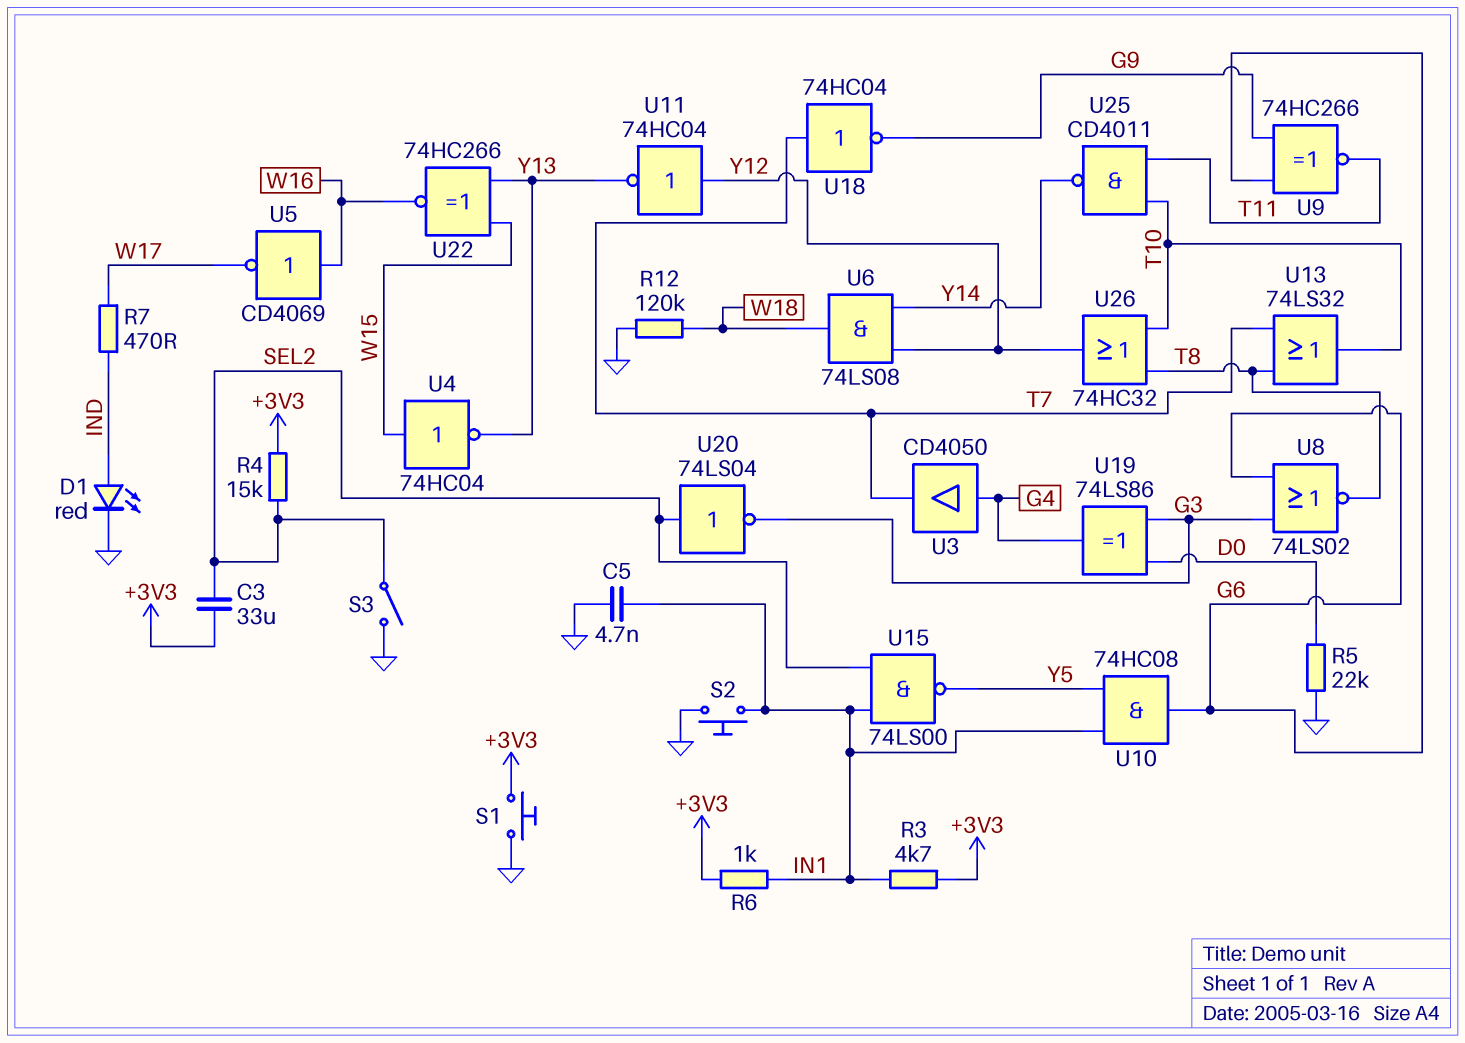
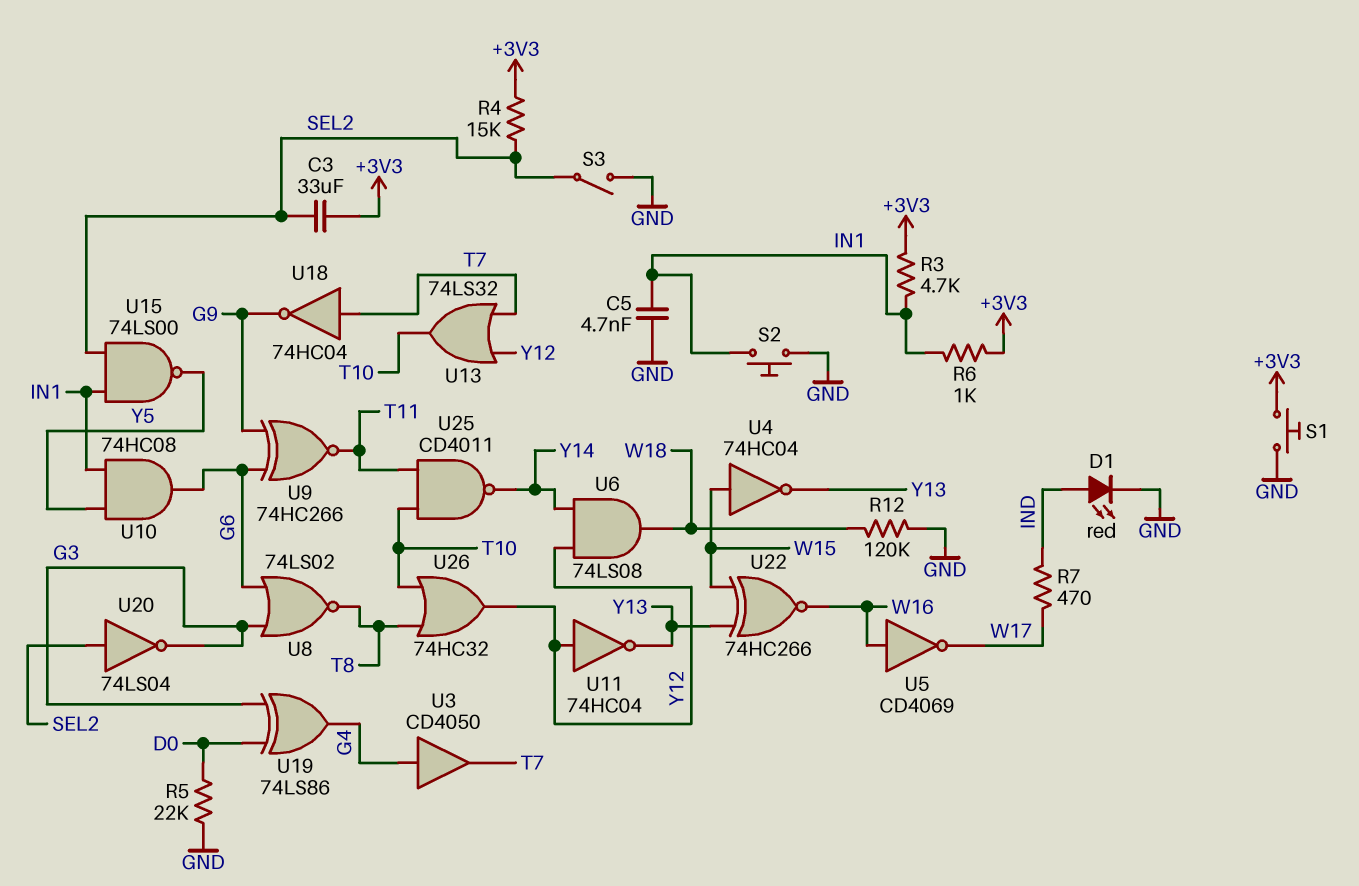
U13: OR 74LS32 (in T7, in T8, out T10) -> OR 74LS32 (in T7, in Y12, out T10)

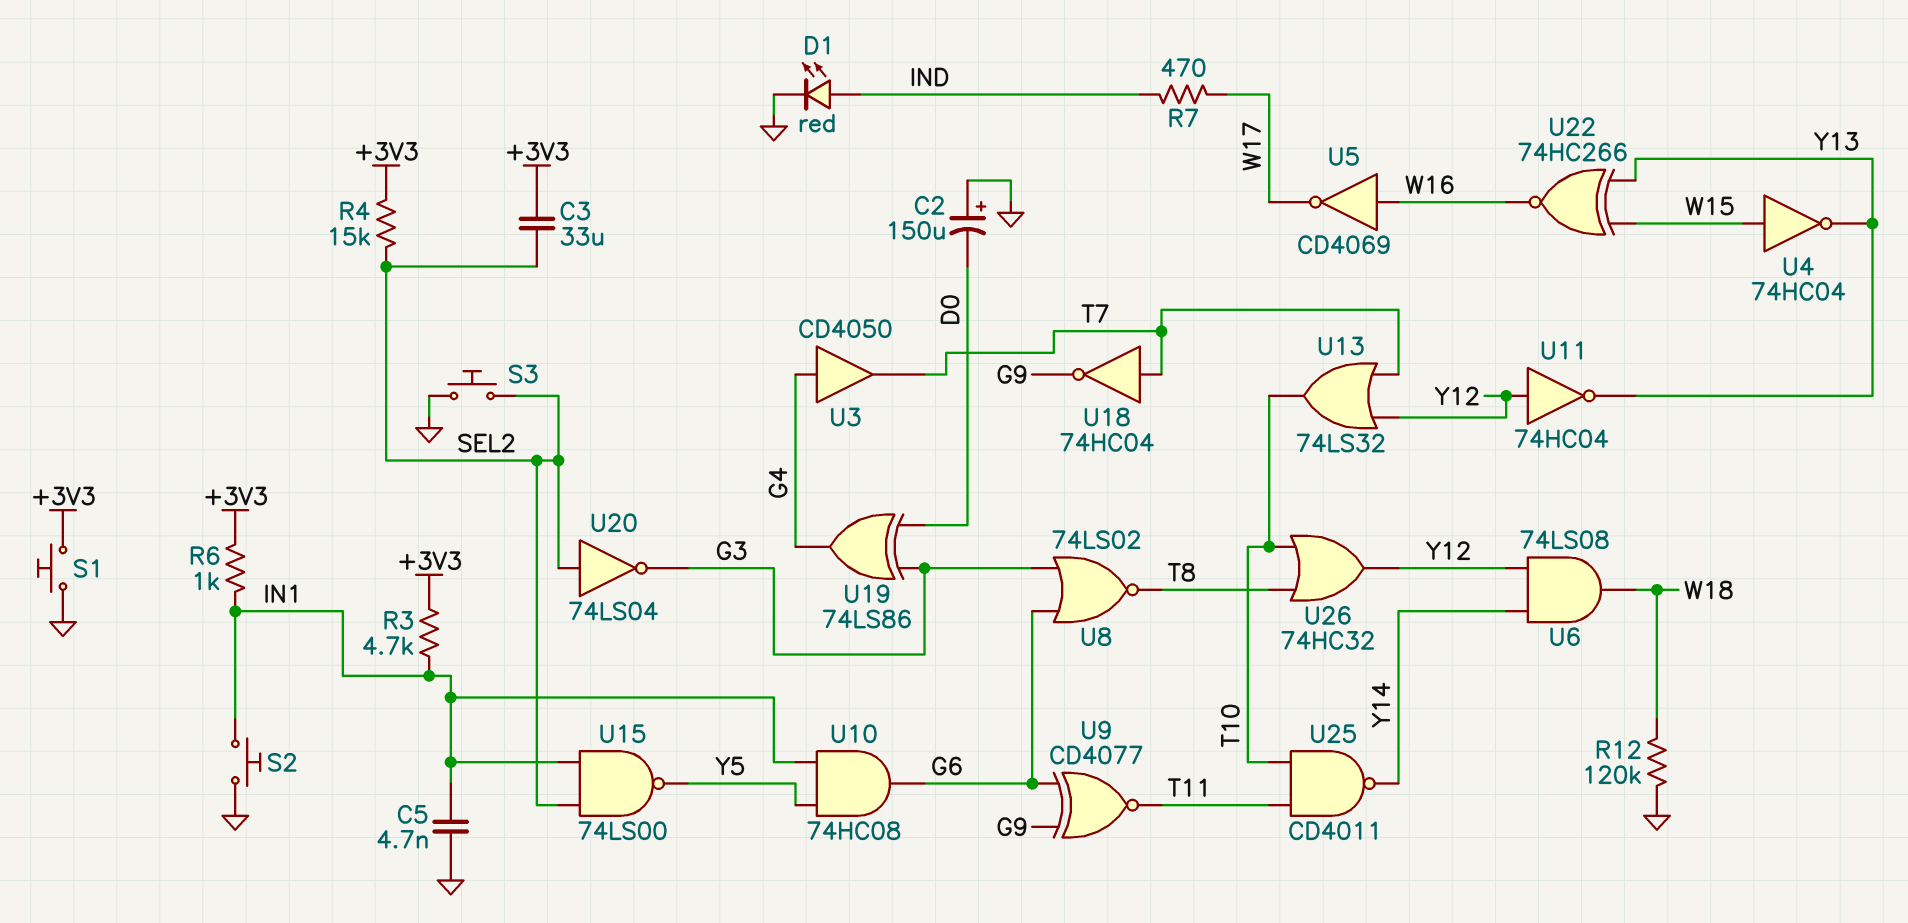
C2: none -> 150uF (plus GND, minus D0)
R5: 22k (D0, GND) -> none
S3: switch (GND, SEL2) -> button (GND, SEL2)
U9: XNOR 74HC266 (in G6, in G9, out T11) -> XNOR CD4077 (in G6, in G9, out T11)

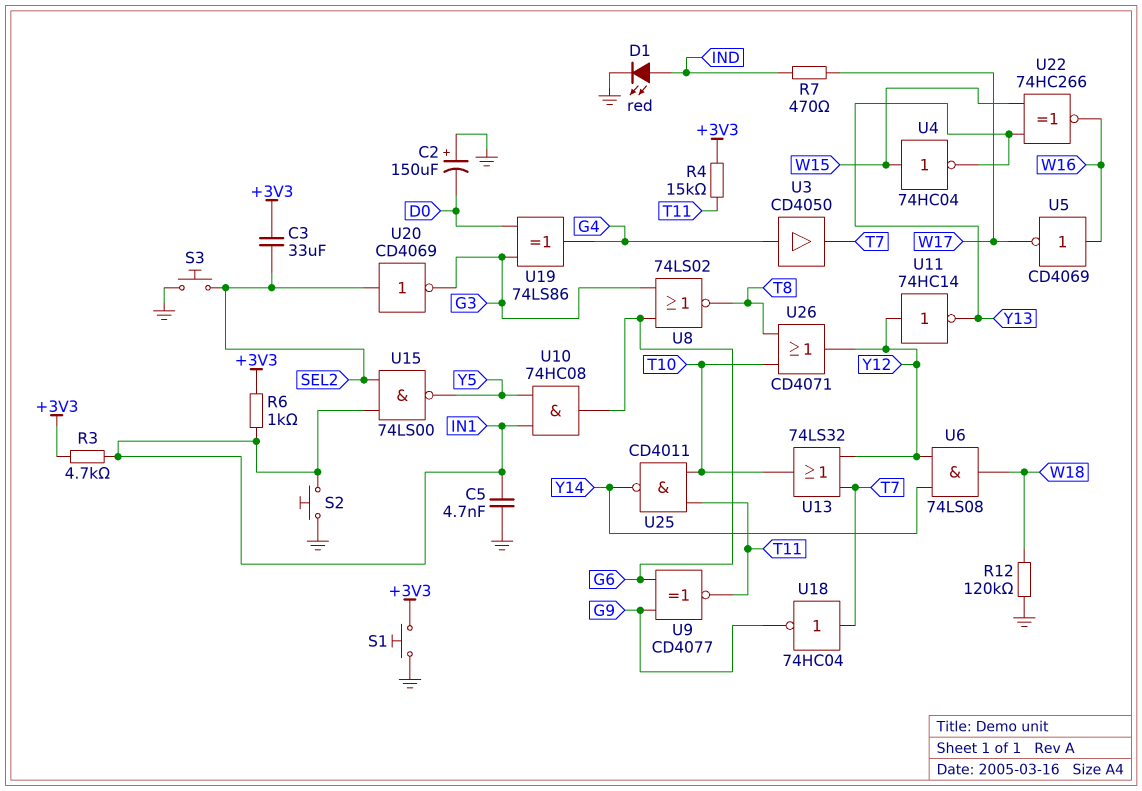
R4: 15k (+3V3, SEL2) -> 15k (+3V3, T11)
U11: NOT 74HC04 (in Y12, out Y13) -> NOT 74HC14 (in Y12, out Y13)
U20: NOT 74LS04 (in SEL2, out G3) -> NOT CD4069 (in SEL2, out G3)
U26: OR 74HC32 (in T8, in T10, out Y12) -> OR CD4071 (in T8, in T10, out Y12)

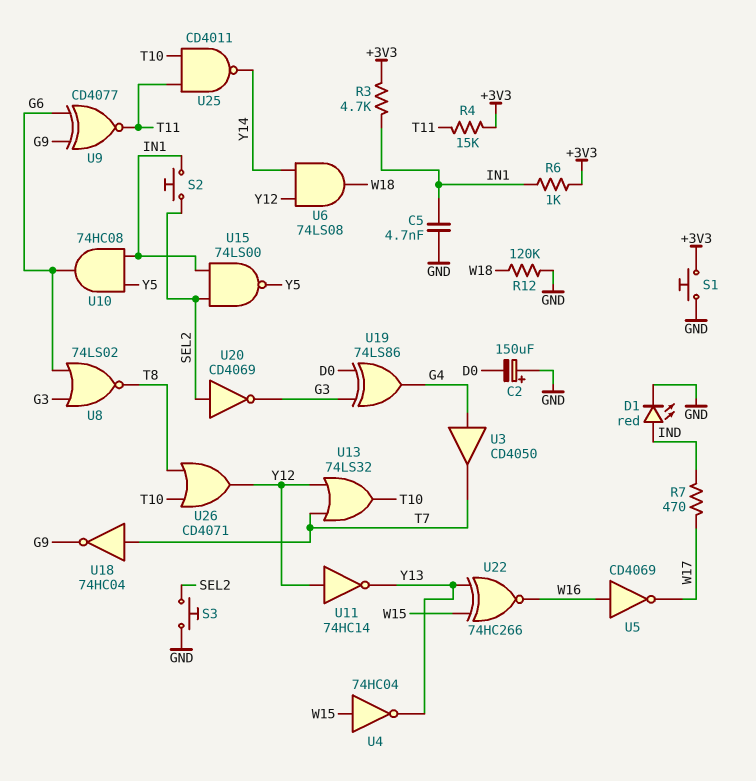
C3: 33uF (+3V3, SEL2) -> none
S2: button (GND, IN1) -> button (IN1, SEL2)

